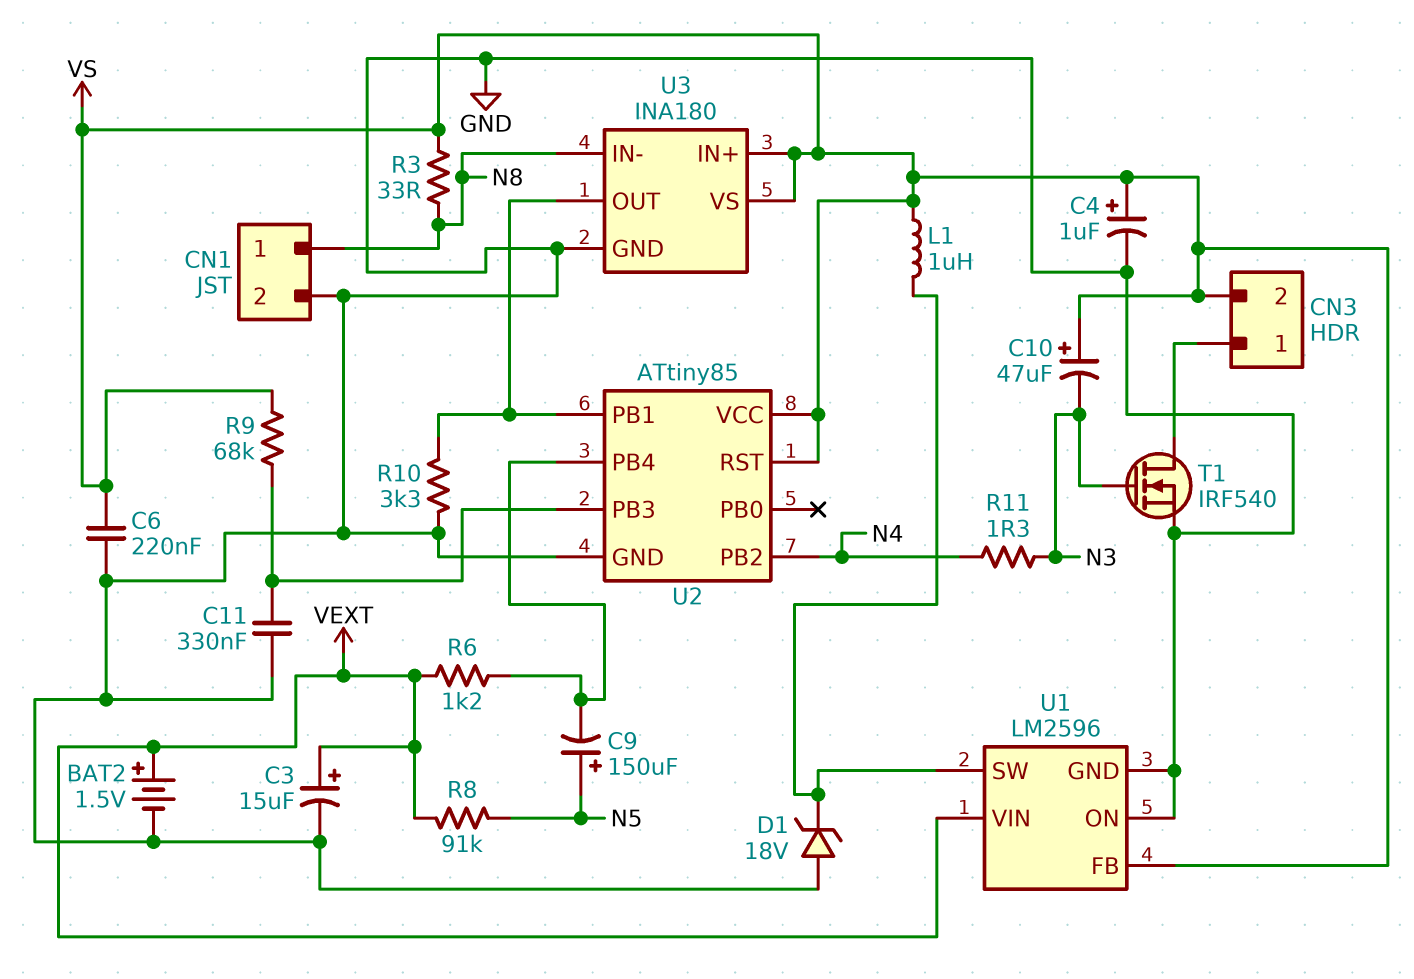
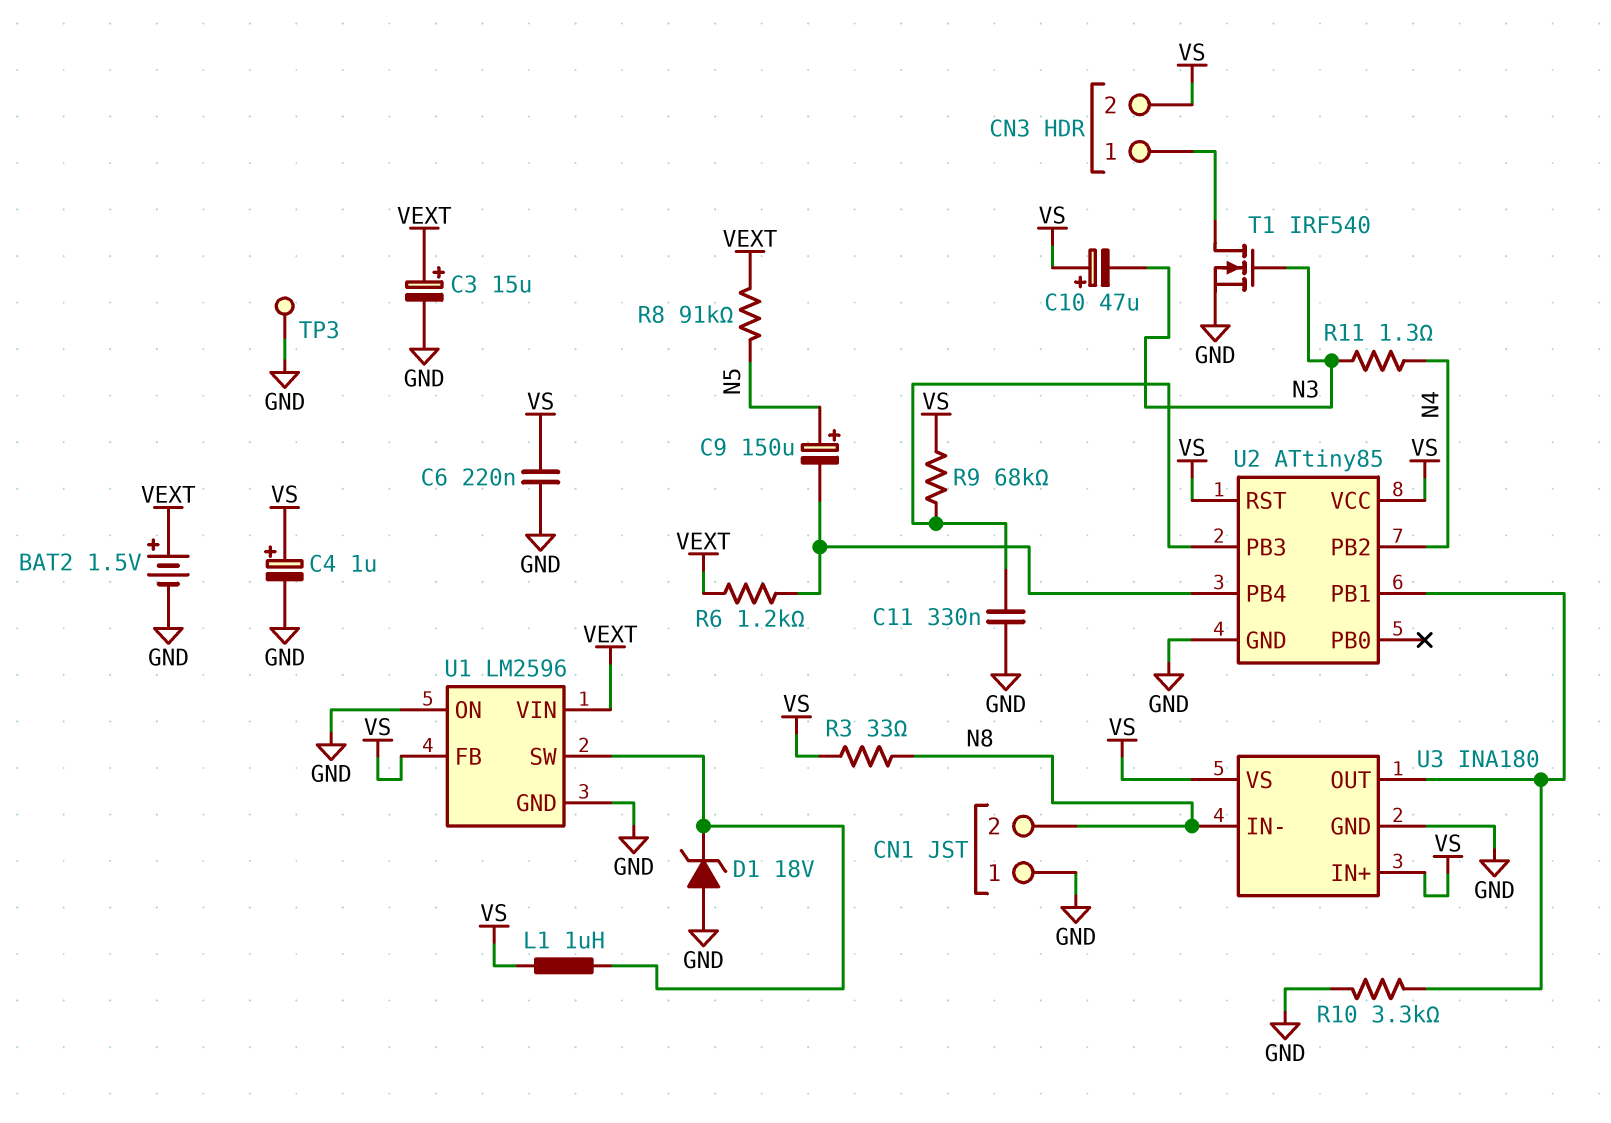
CN1 pin 1: N8 -> GND
CN1 pin 2: GND -> N8
TP3: none -> test point (GND)

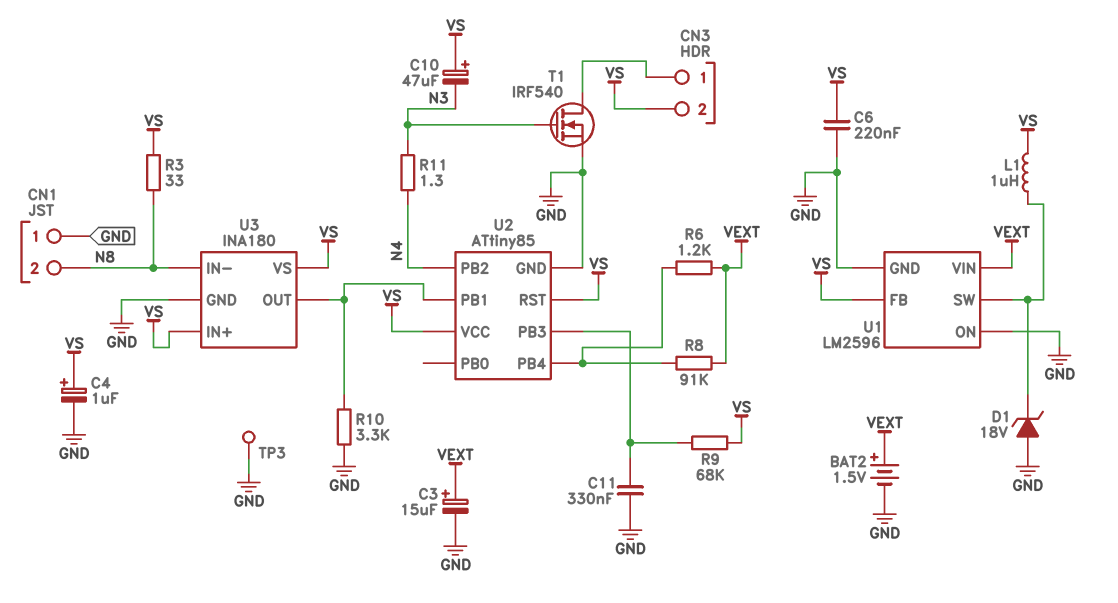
C9: 150uF (plus N5, minus U2/PB4) -> none
R8: 91k (N5, VEXT) -> 91k (U2/PB4, VEXT)

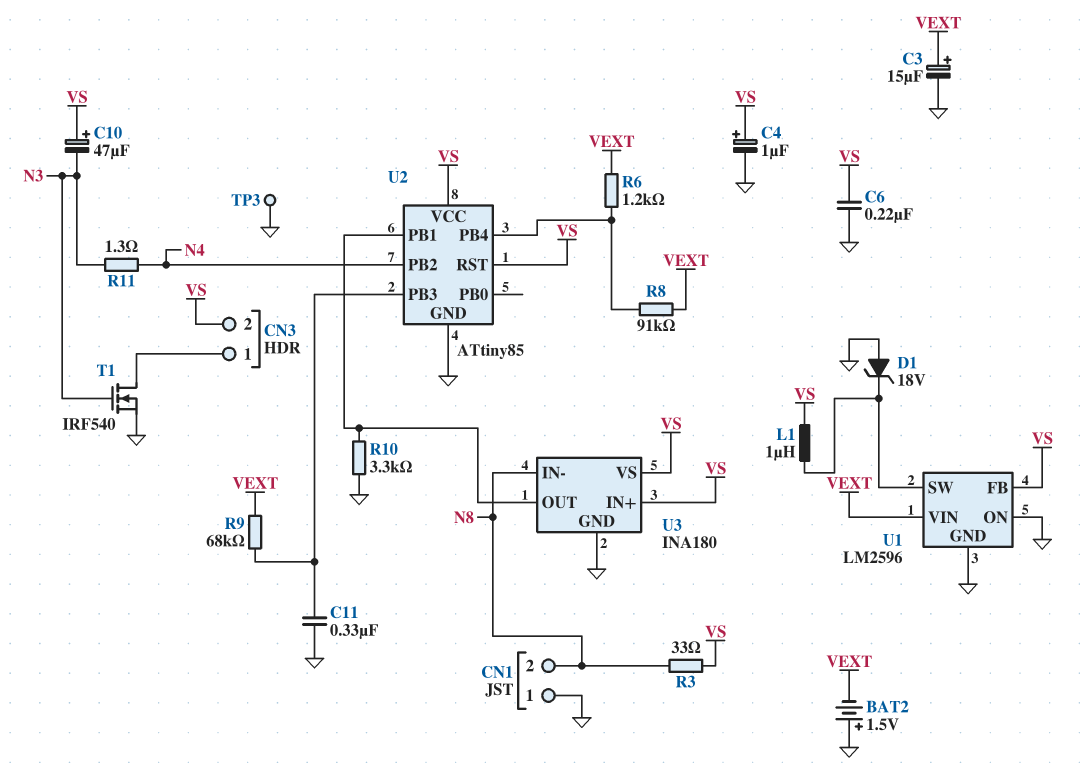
BAT2: 1.5V (plus VEXT, minus GND) -> 1.5V (plus GND, minus VEXT)
R9: 68k (U2/PB3, VS) -> 68k (U2/PB3, VEXT)

